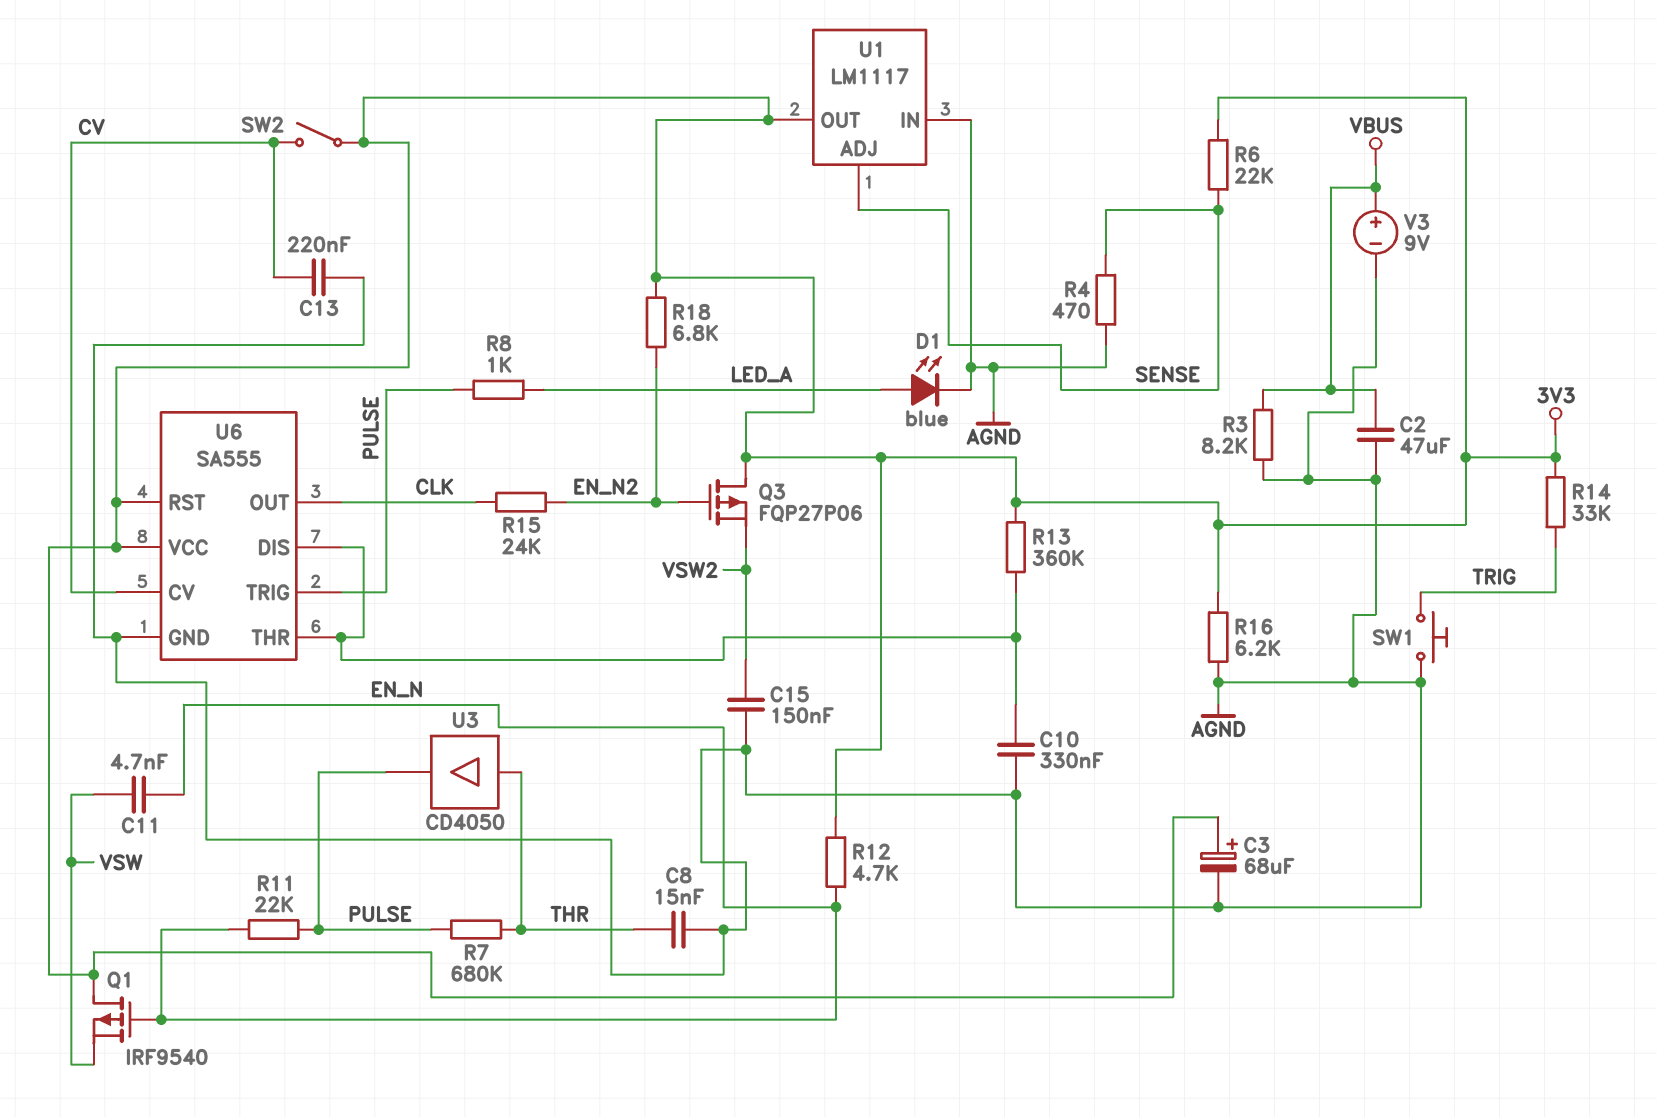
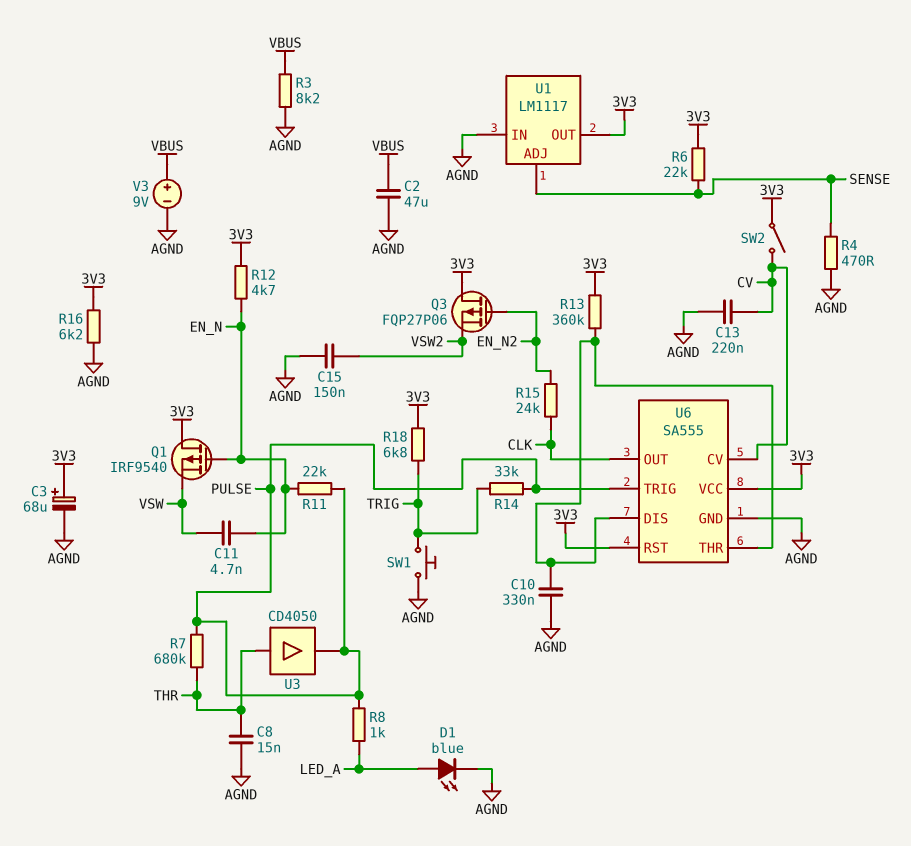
R14: 33k (3V3, TRIG) -> 33k (PULSE, TRIG)
R18: 6.8k (3V3, EN_N2) -> 6.8k (3V3, TRIG)

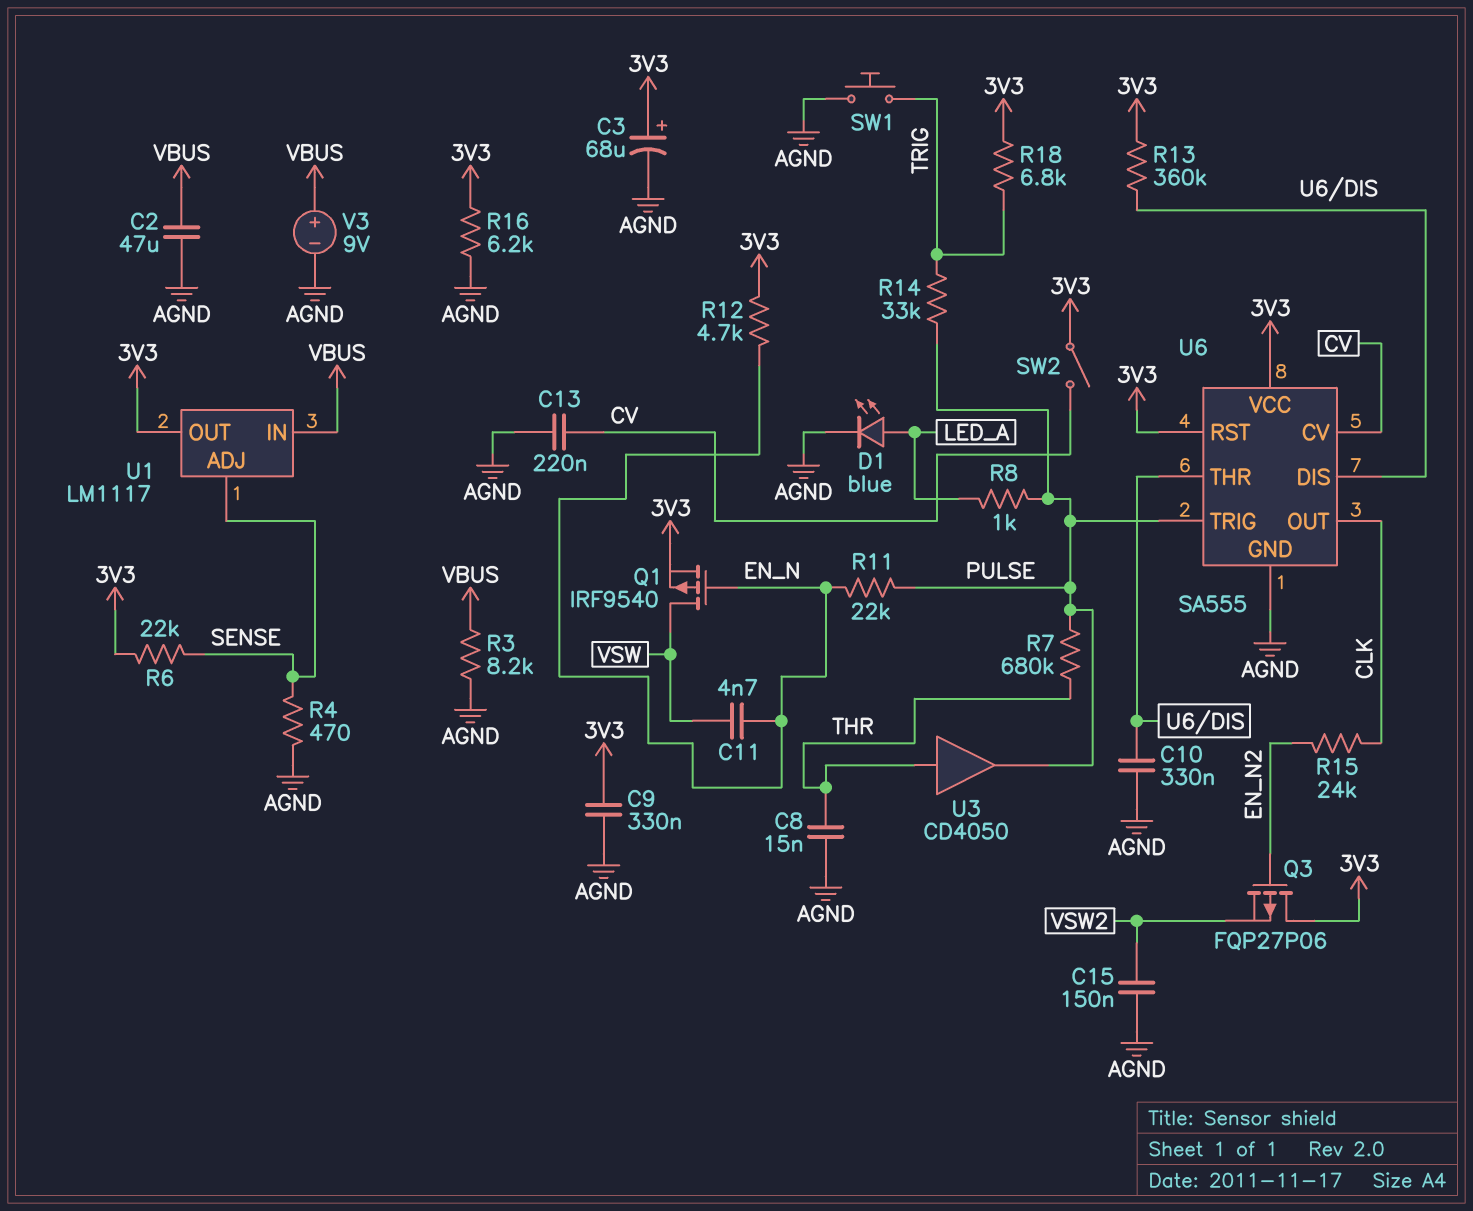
C9: none -> 330nF (3V3, AGND)
Q1: PMOS IRF9540 (G EN_N, D 3V3, S VSW) -> PMOS IRF9540 (G EN_N, D VSW, S 3V3)
U1 pin IN: AGND -> VBUS

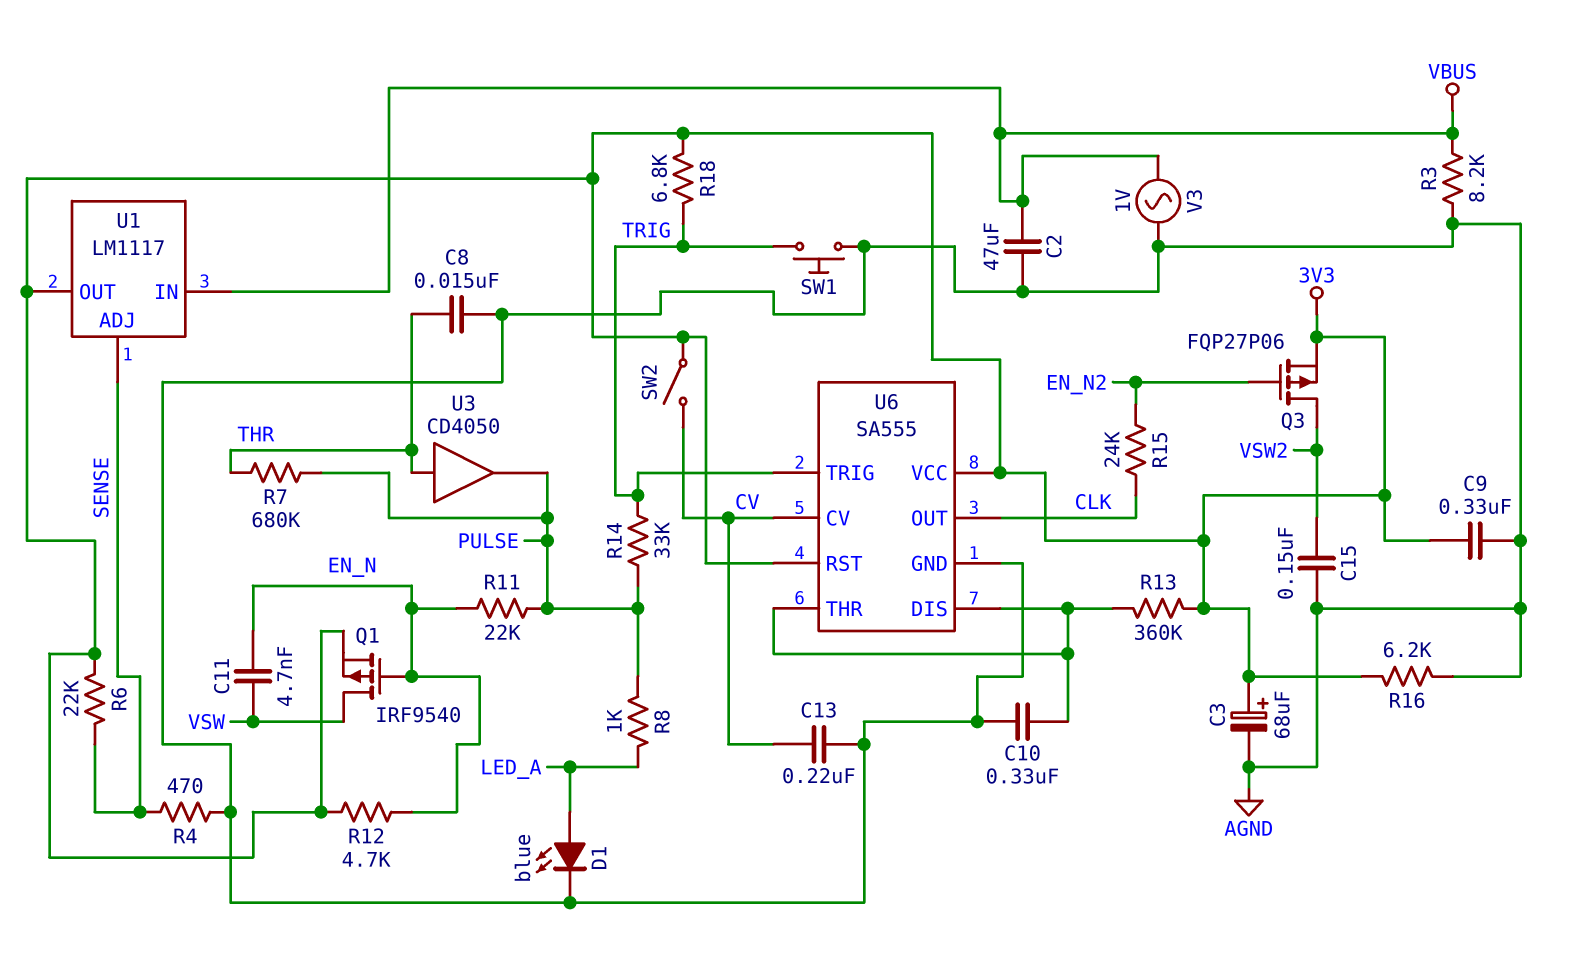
Q3: PMOS FQP27P06 (G EN_N2, D 3V3, S VSW2) -> PMOS FQP27P06 (G EN_N2, D VSW2, S 3V3)
U6 pin TRIG: PULSE -> TRIG
V3: 9V (plus VBUS, minus AGND) -> AC 1V (AGND, VBUS)

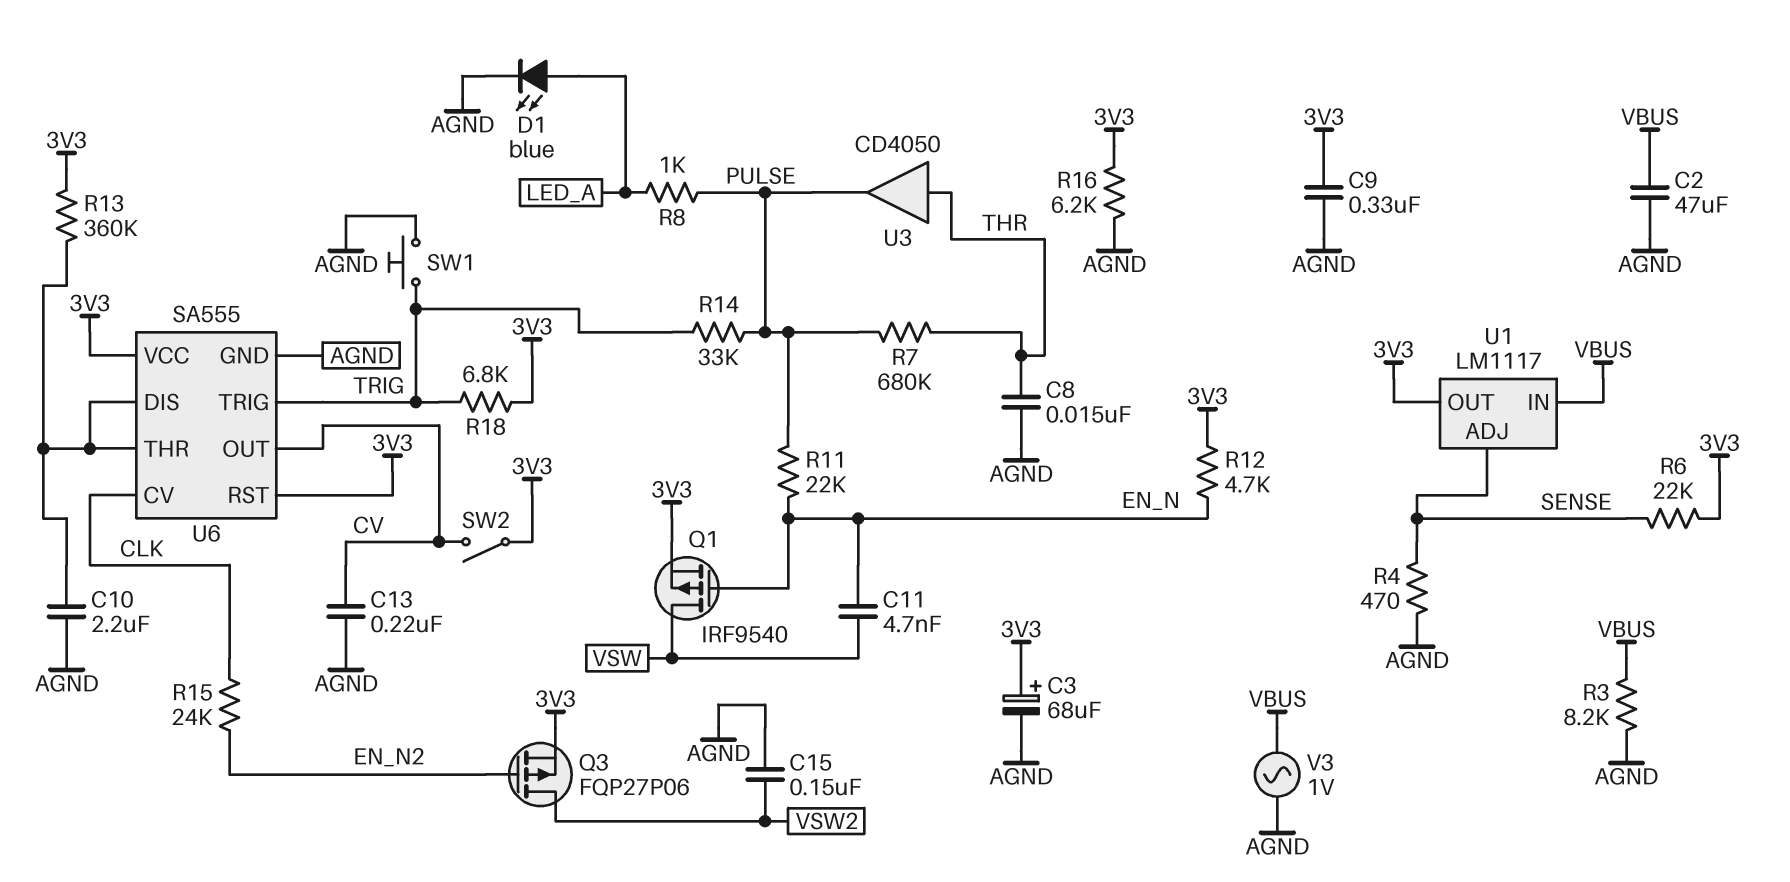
C10: 330nF (AGND, U6/DIS) -> 2.2uF (AGND, U6/DIS)
U6 pin CV: CV -> CLK
U6 pin OUT: CLK -> CV

